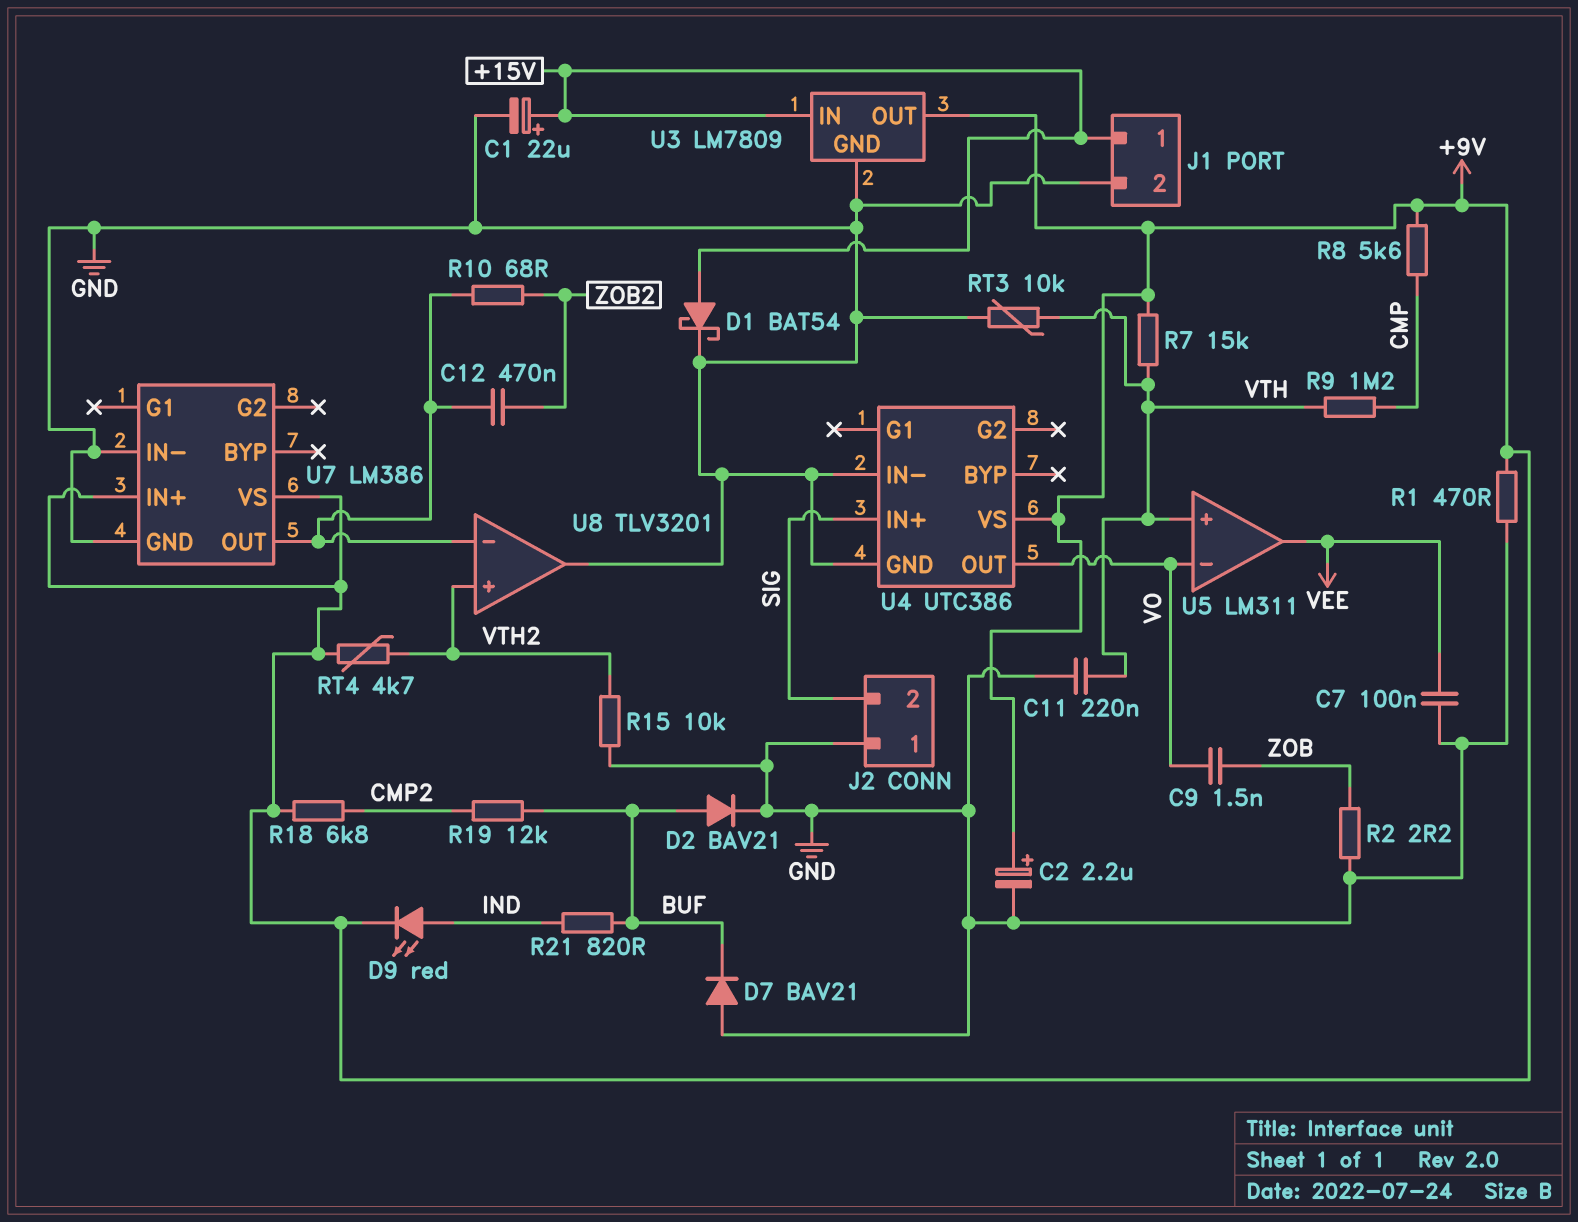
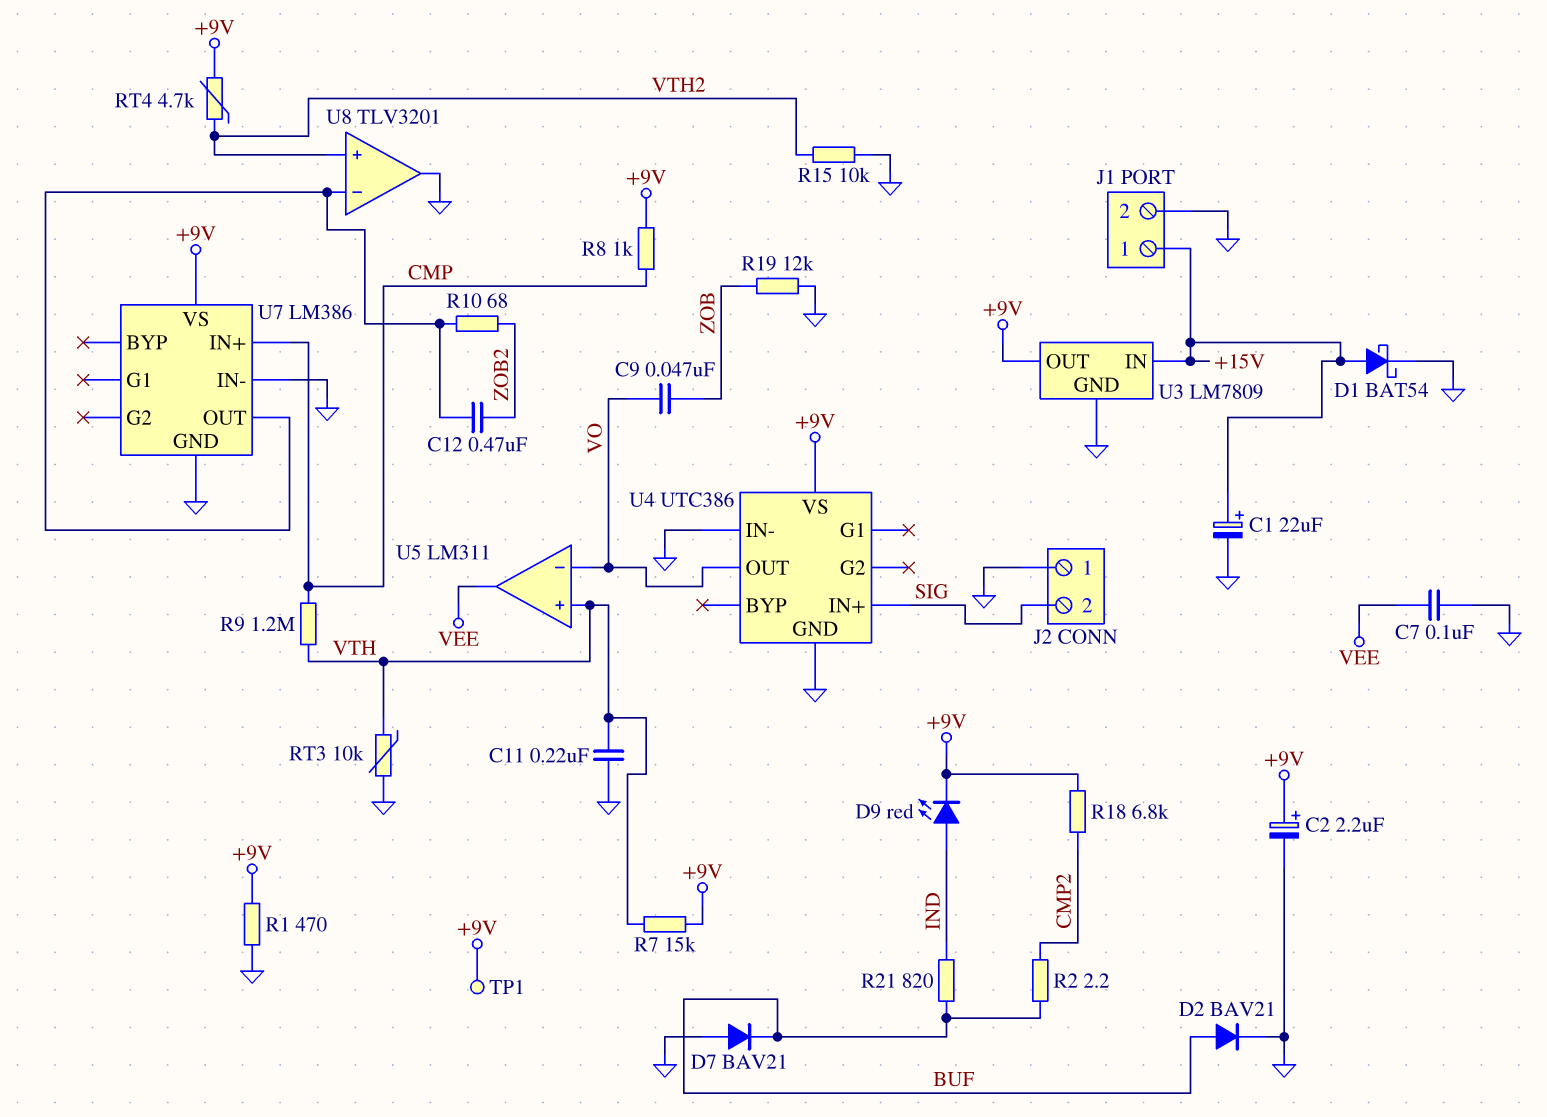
C9: 1.5nF (VO, ZOB) -> 47nF (VO, ZOB)
R2: 2.2 (GND, ZOB) -> 2.2 (BUF, CMP2)
R8: 5.6k (+9V, CMP) -> 1k (+9V, CMP)
R19: 12k (BUF, CMP2) -> 12k (GND, ZOB)
TP1: none -> test point (+9V)
U7 pin IN+: +9V -> CMP

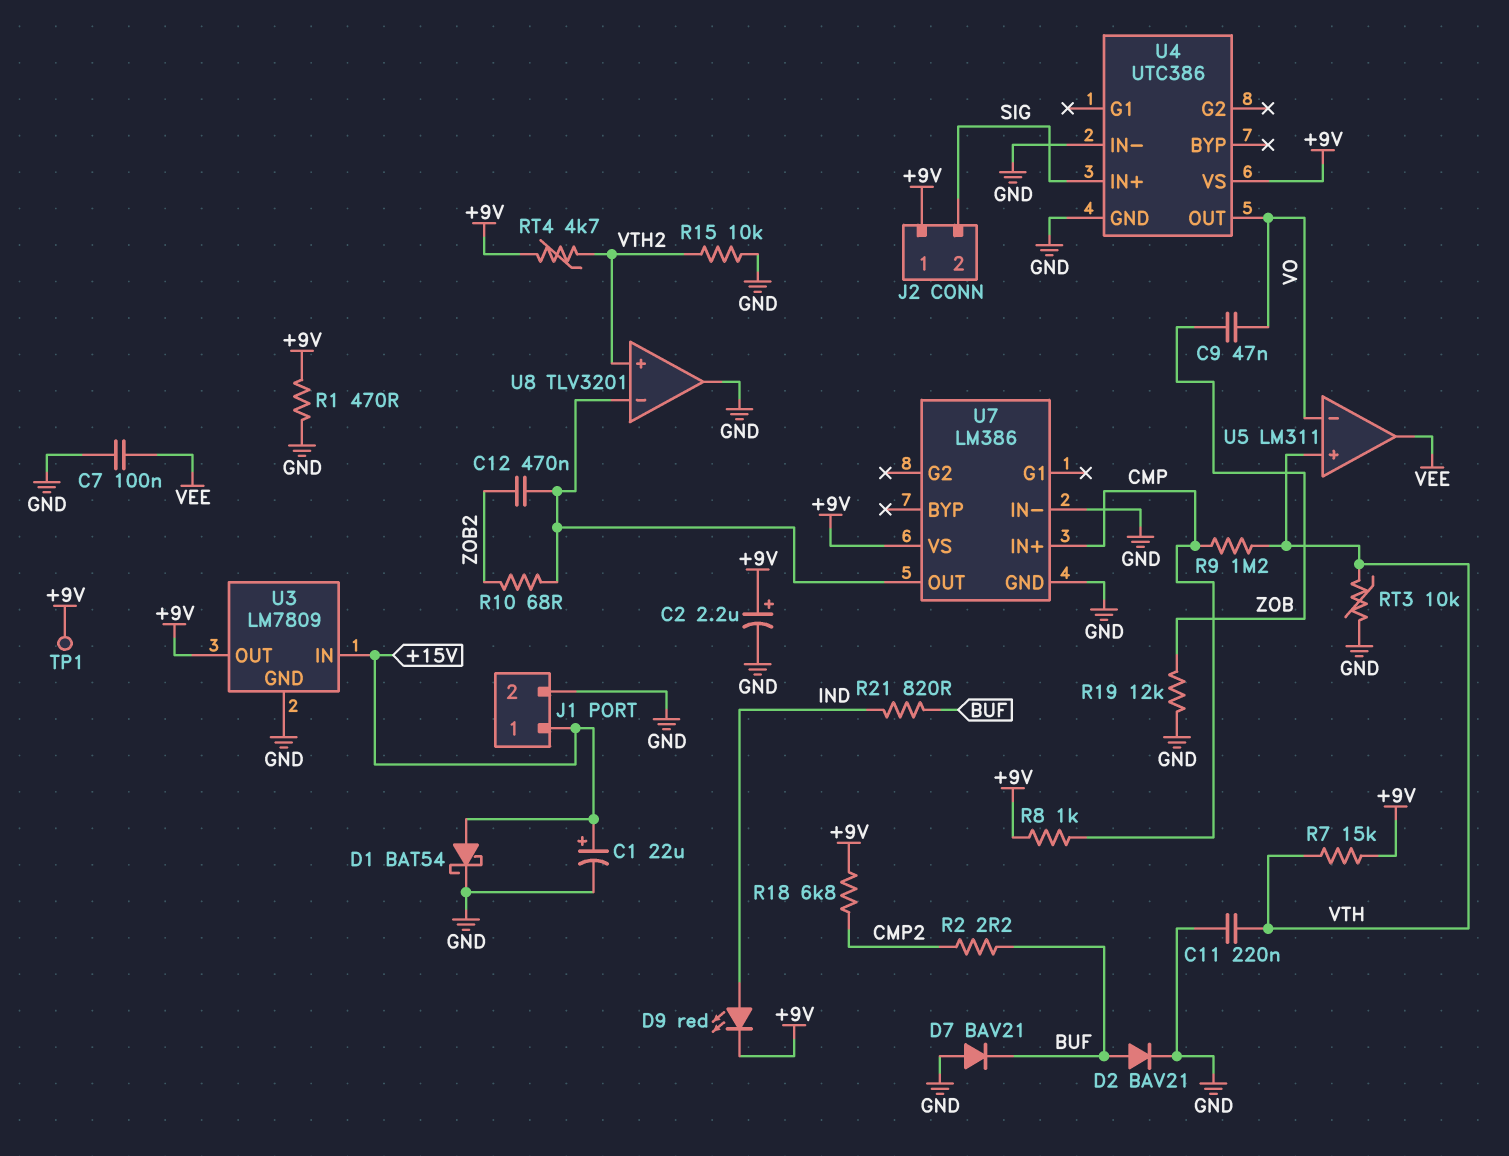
J2 pin 1: GND -> +9V

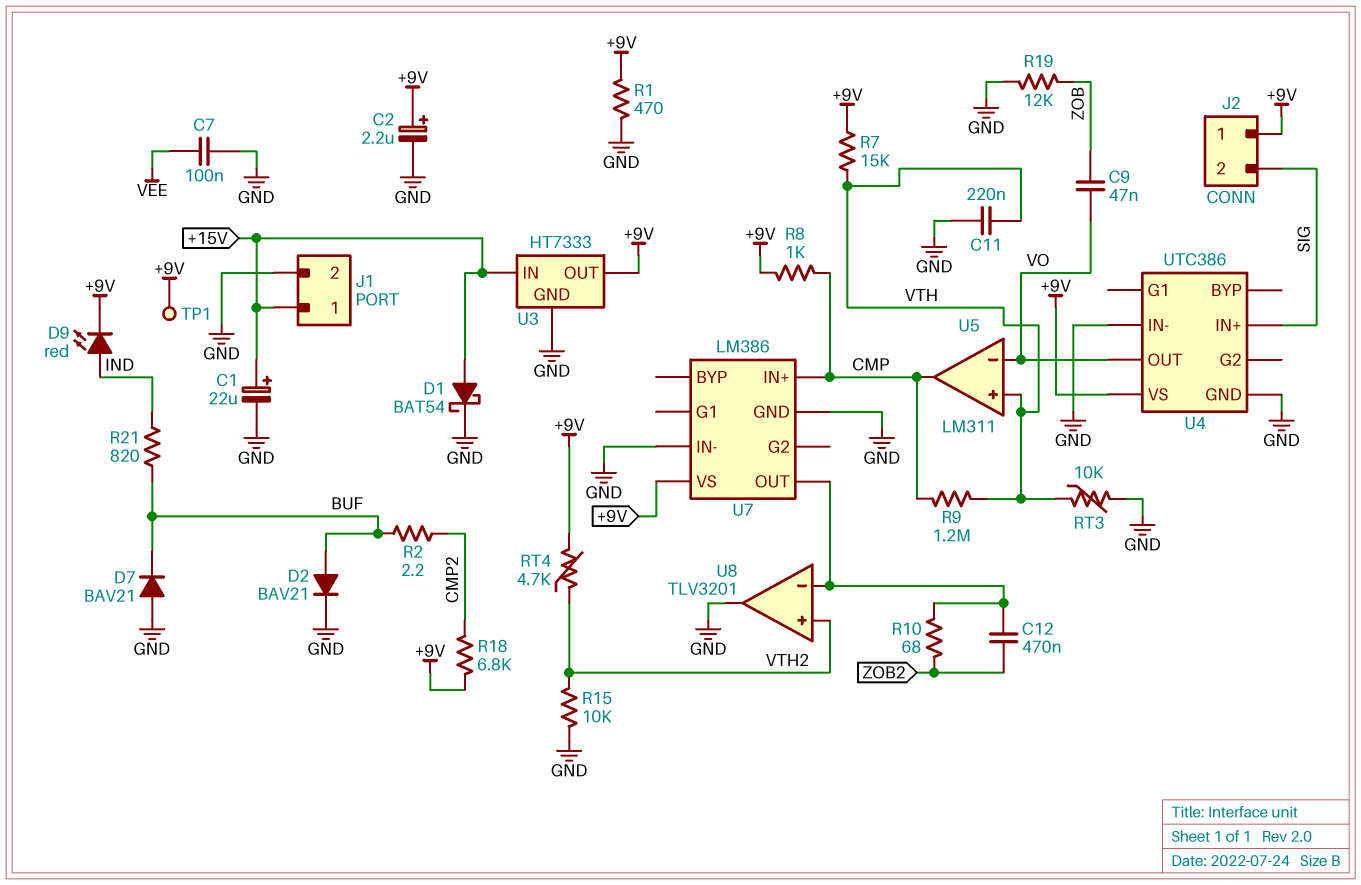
U3: LM7809 -> HT7333
U5 pin out: VEE -> CMP

